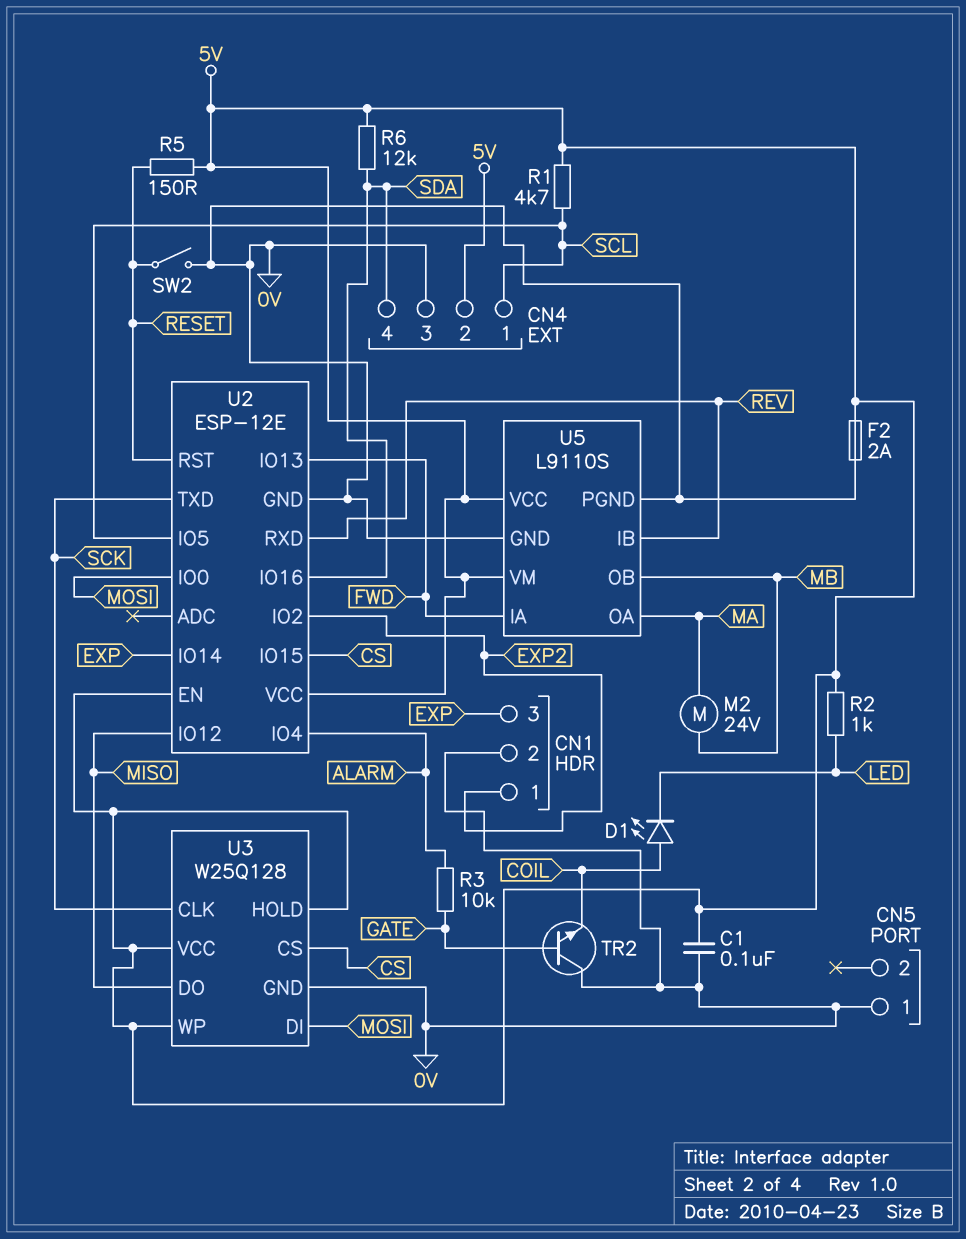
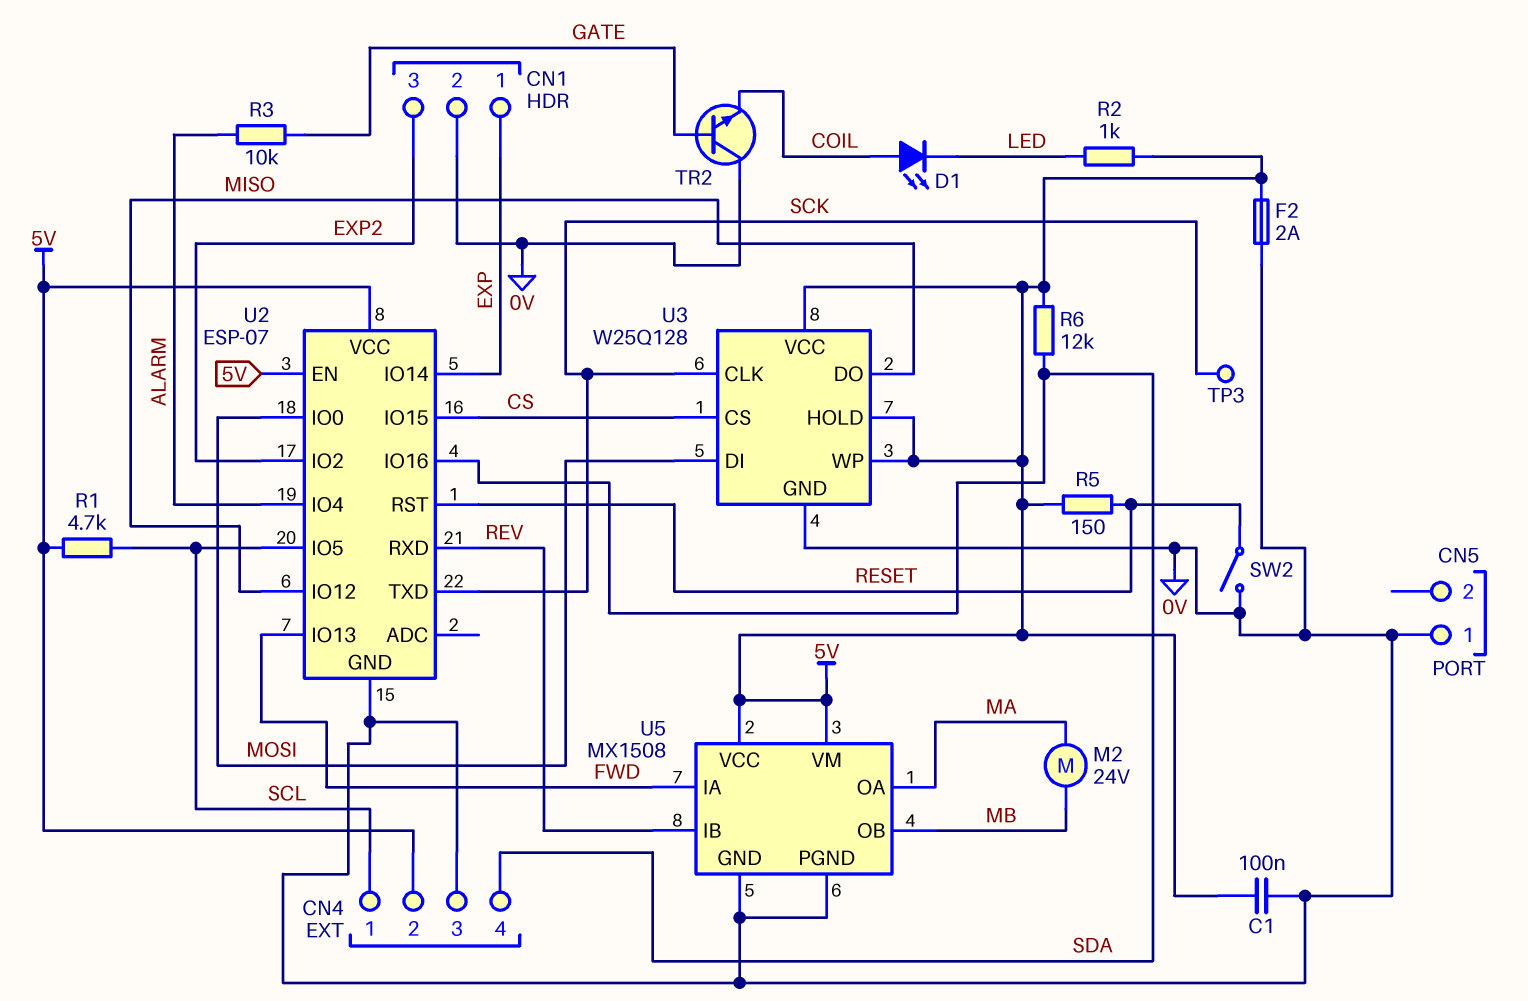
CN1 pin 1: EXP2 -> EXP
CN1 pin 3: EXP -> EXP2
TP3: none -> test point (SCK)
U2: ESP-12E -> ESP-07
U5: L9110S -> MX1508

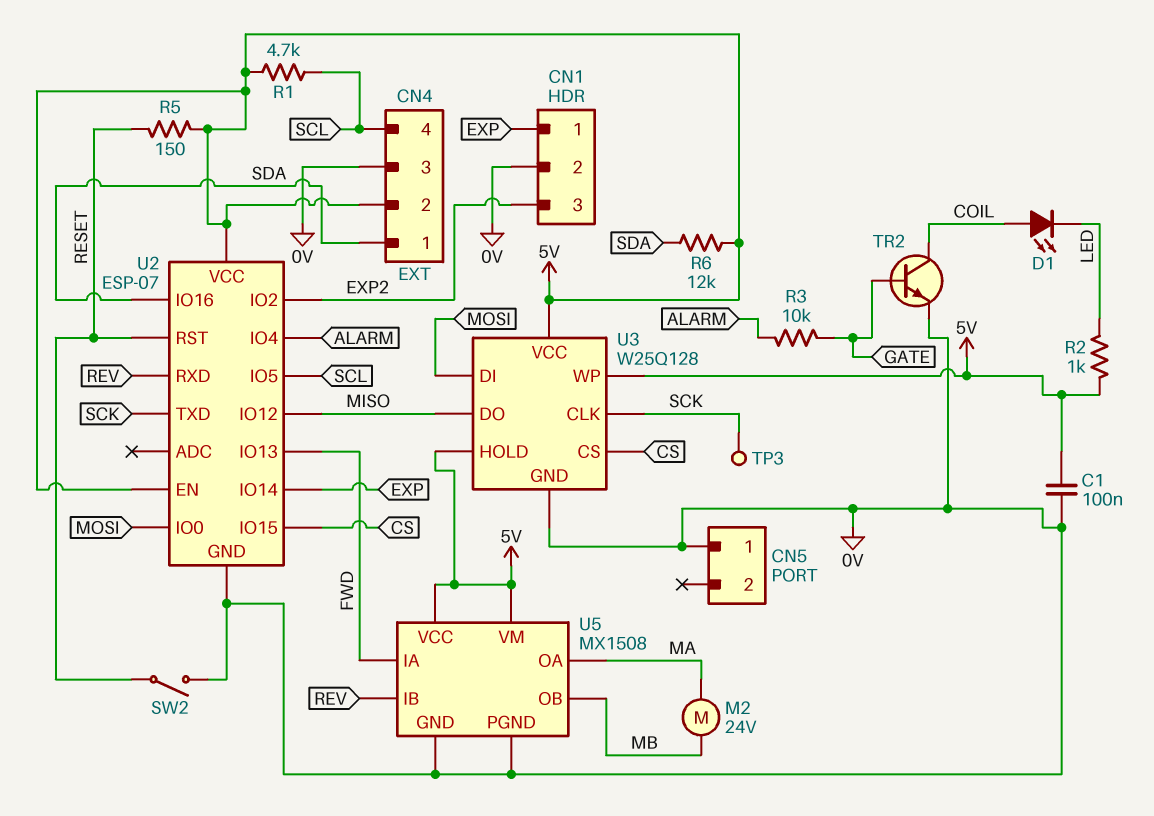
CN4 pin 1: SCL -> SDA
CN4 pin 4: SDA -> SCL
F2: 2A (0V, 5V) -> none
TR2: NPN (B GATE, C 0V, E COIL) -> NPN (B GATE, C COIL, E 0V)

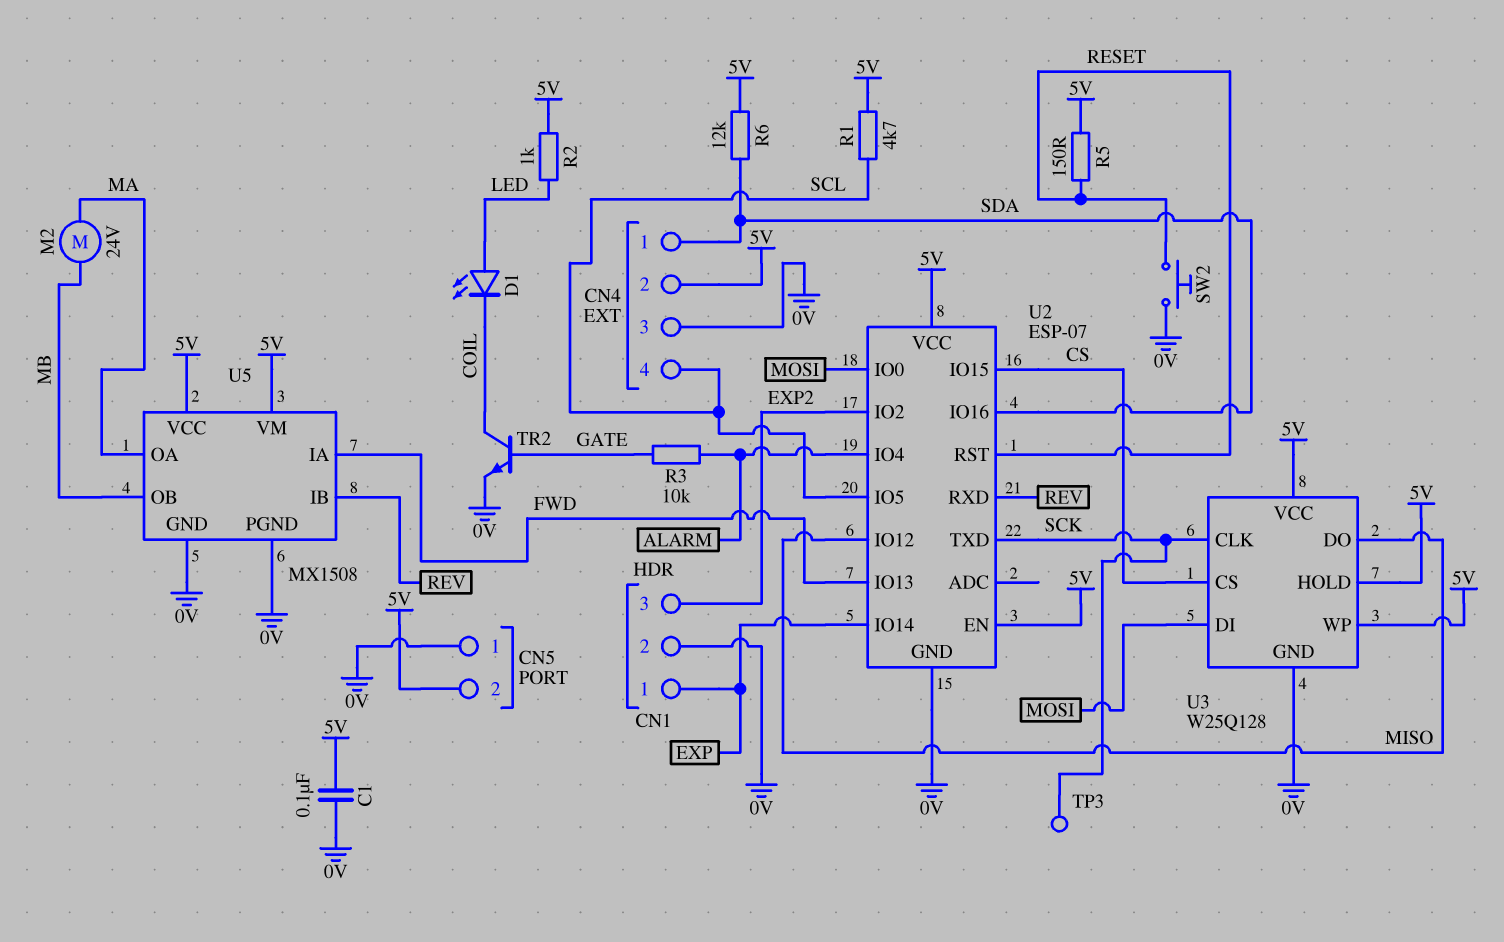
CN5 pin 2: none -> 5V
D1: LED (A COIL, K LED) -> LED (A LED, K COIL)
SW2: switch (0V, RESET) -> button (0V, RESET)

